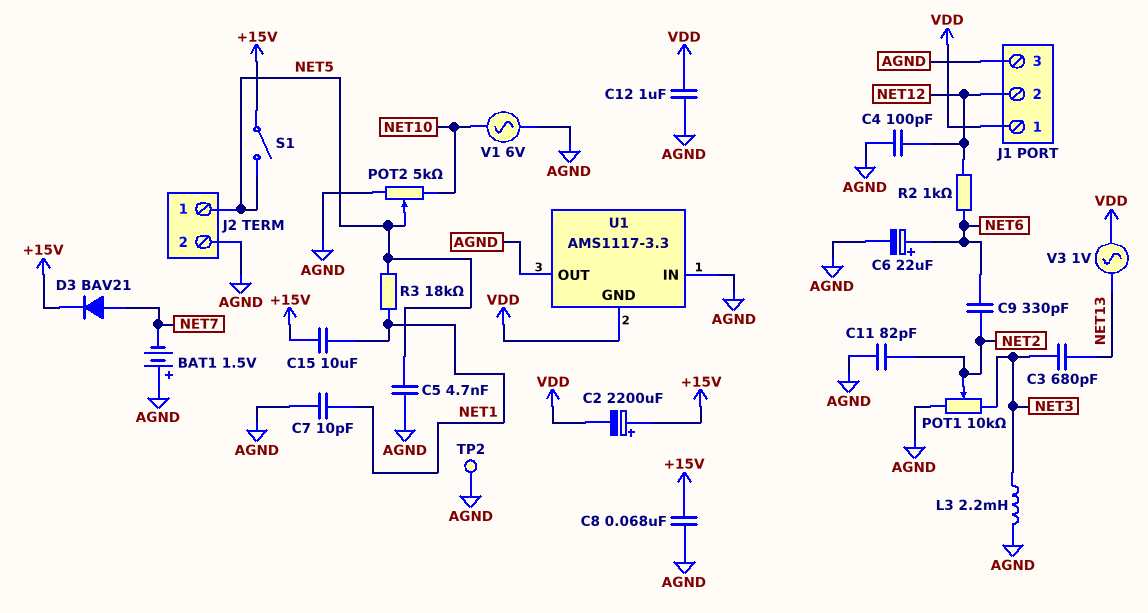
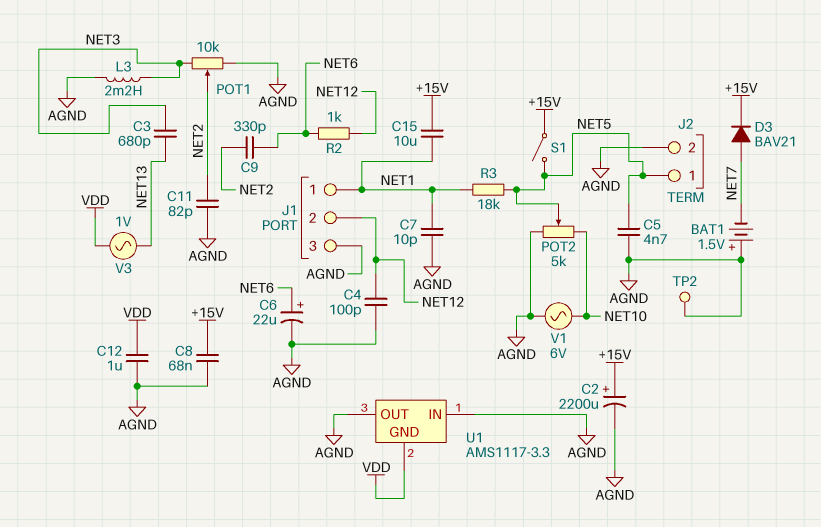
C2: 2200uF (plus +15V, minus VDD) -> 2200uF (plus +15V, minus AGND)
J1 pin 1: VDD -> NET1

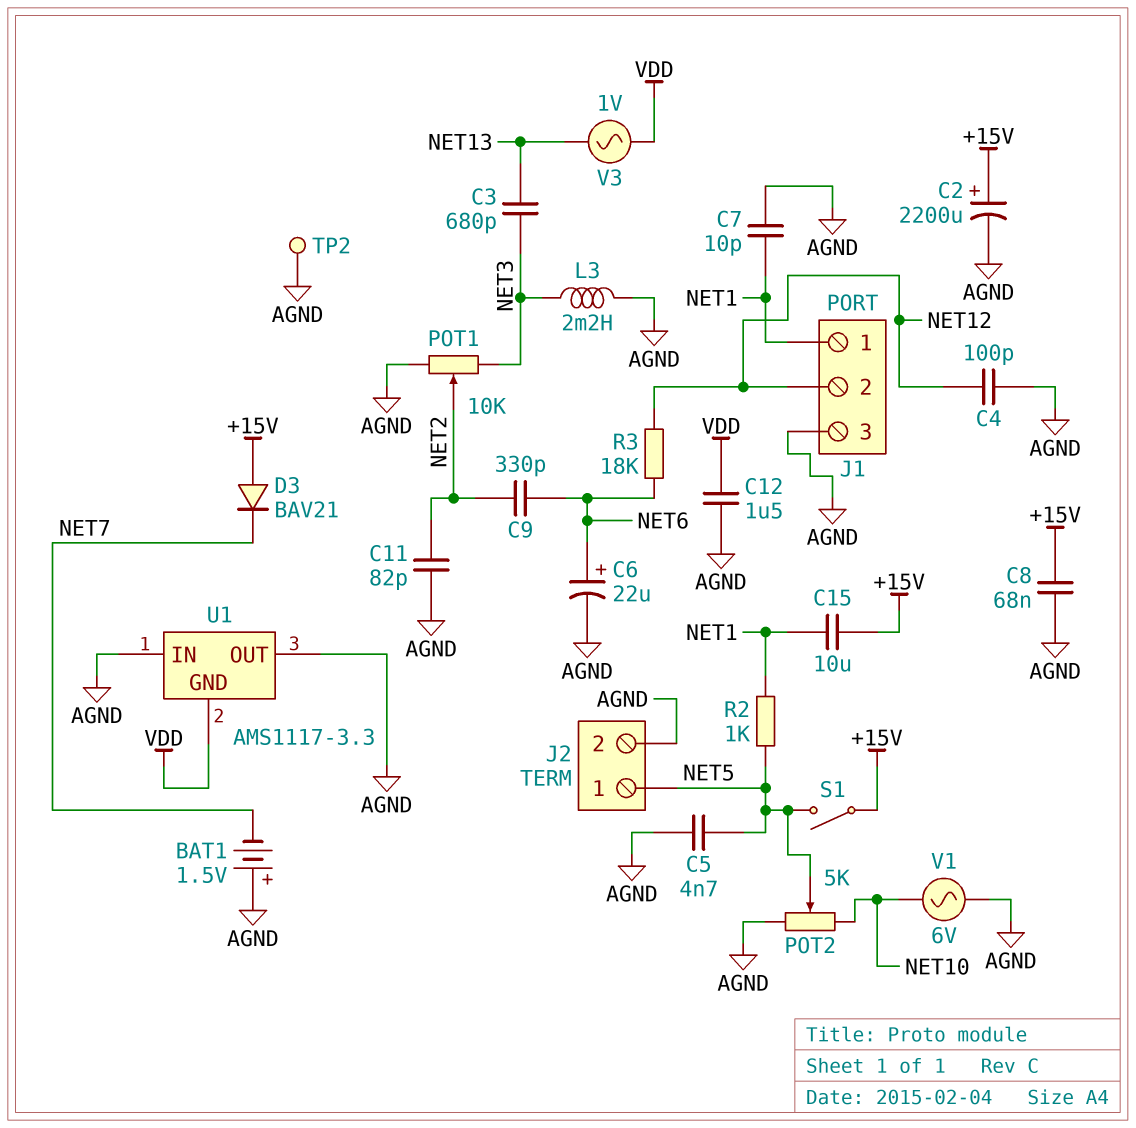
C12: 1uF (AGND, VDD) -> 1.5uF (AGND, VDD)
D3: diode BAV21 (A NET7, K +15V) -> diode BAV21 (A +15V, K NET7)
R2: 1k (NET6, NET12) -> 1k (NET1, NET5)
R3: 18k (NET1, NET5) -> 18k (NET6, NET12)

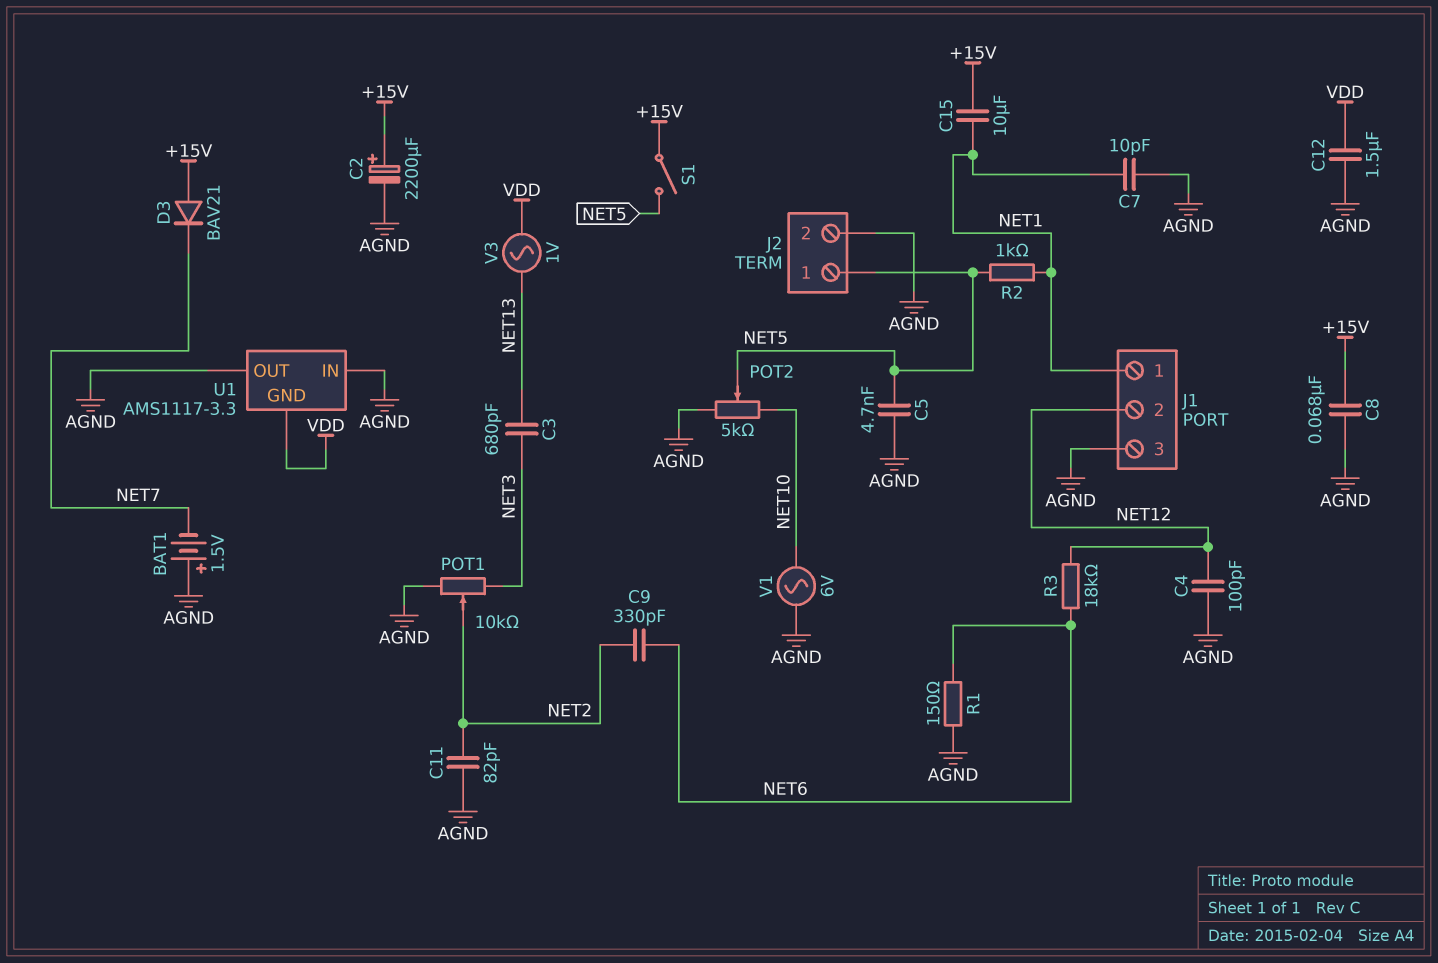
C6: 22uF (plus NET6, minus AGND) -> none
L3: 2.2mH (AGND, NET3) -> none
R1: none -> 150 (AGND, NET6)
TP2: test point (AGND) -> none

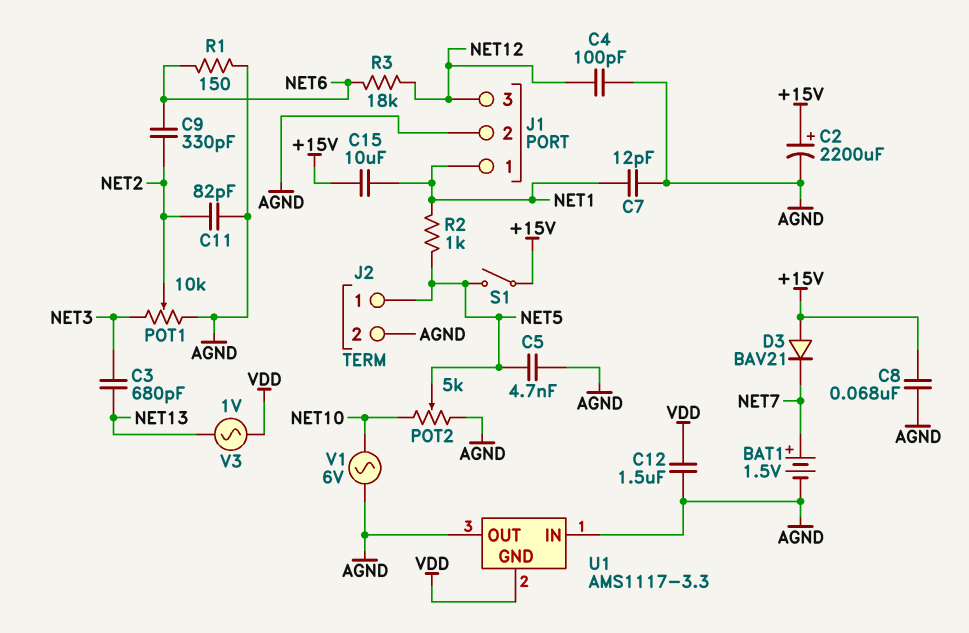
BAT1: 1.5V (plus AGND, minus NET7) -> 1.5V (plus NET7, minus AGND)
C7: 10pF (AGND, NET1) -> 12pF (AGND, NET1)
J1 pin 2: NET12 -> AGND
J1 pin 3: AGND -> NET12

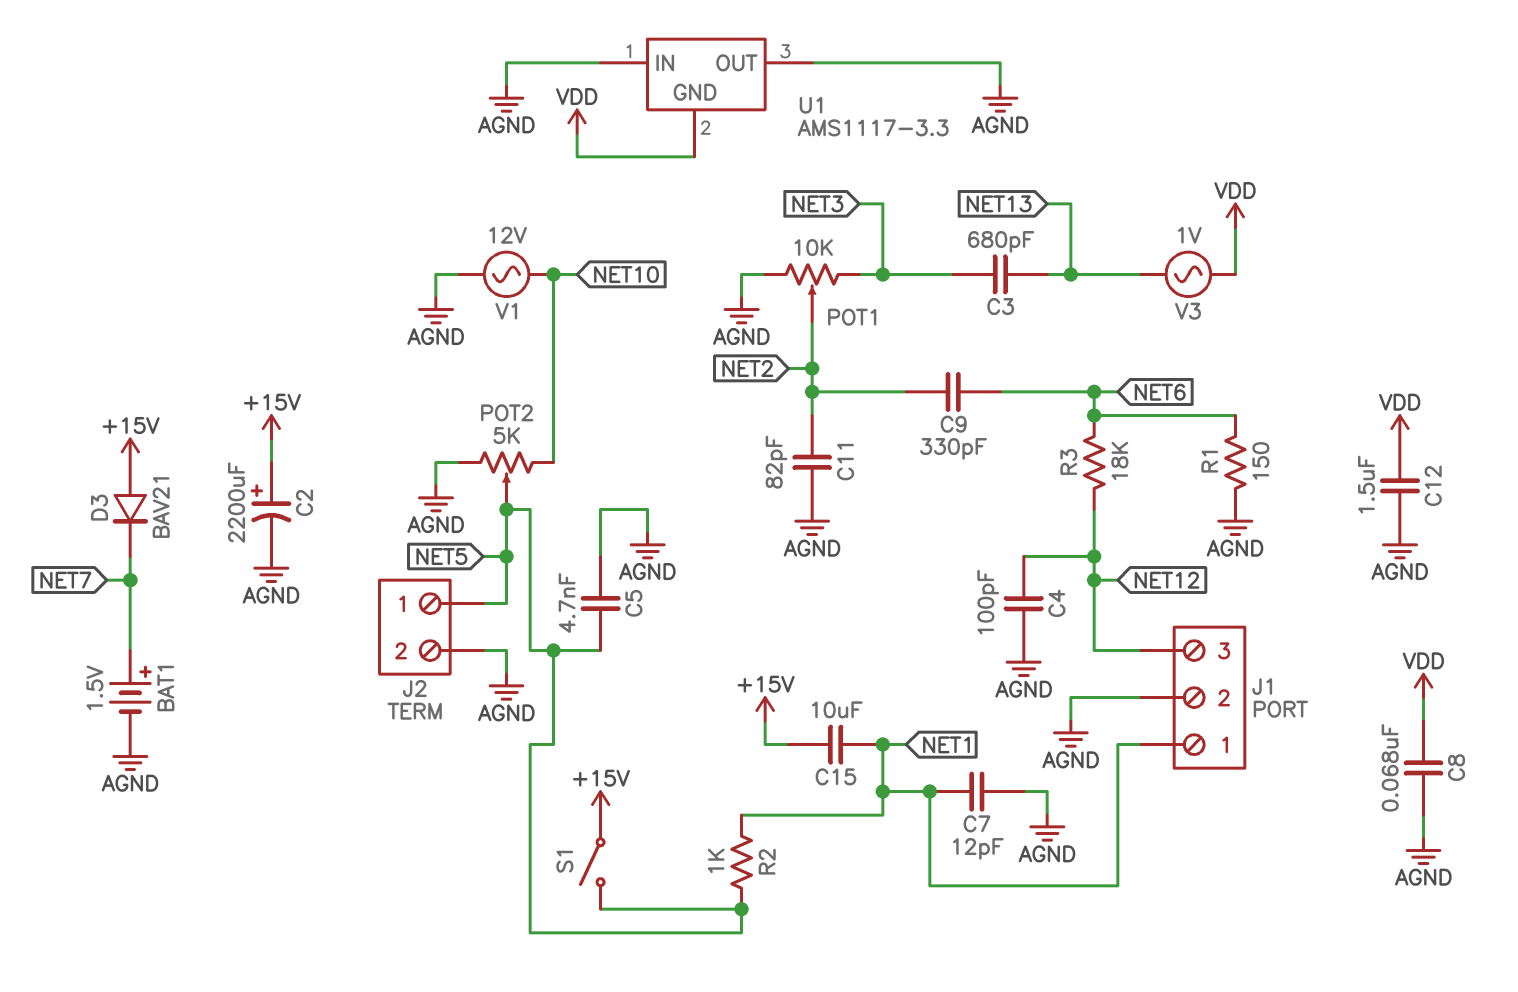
C8: 68nF (+15V, AGND) -> 68nF (AGND, VDD)
V1: AC 6V (AGND, NET10) -> AC 12V (AGND, NET10)

